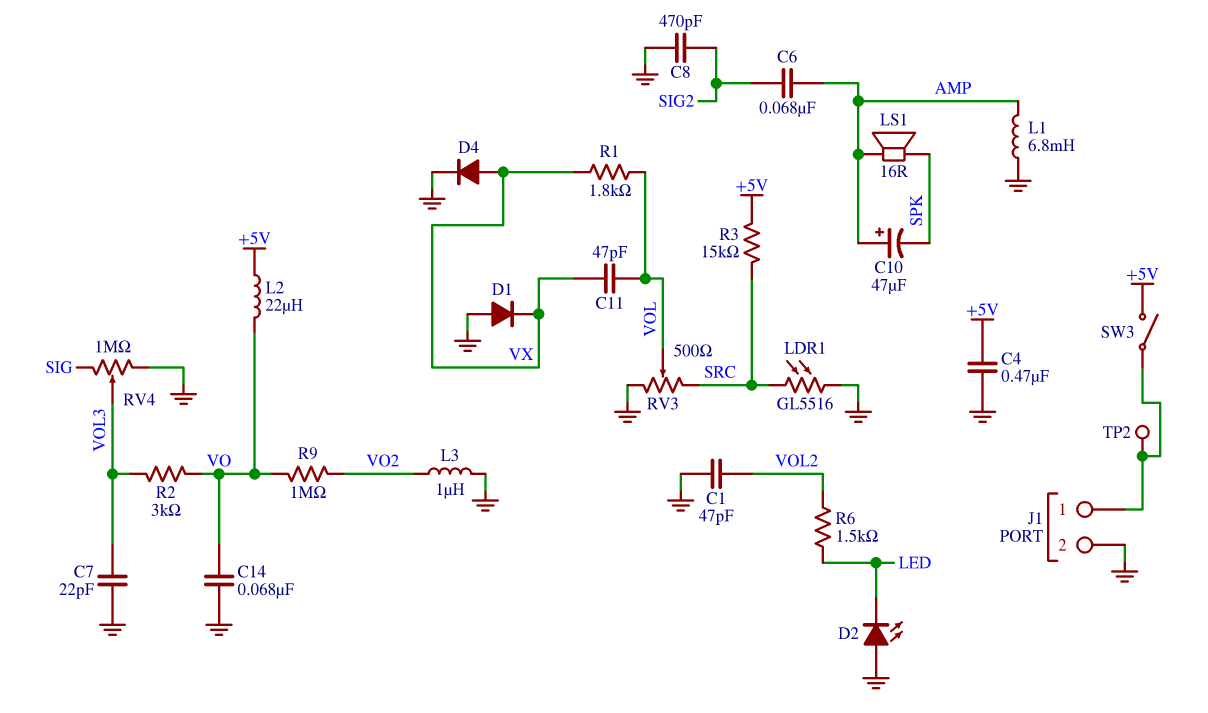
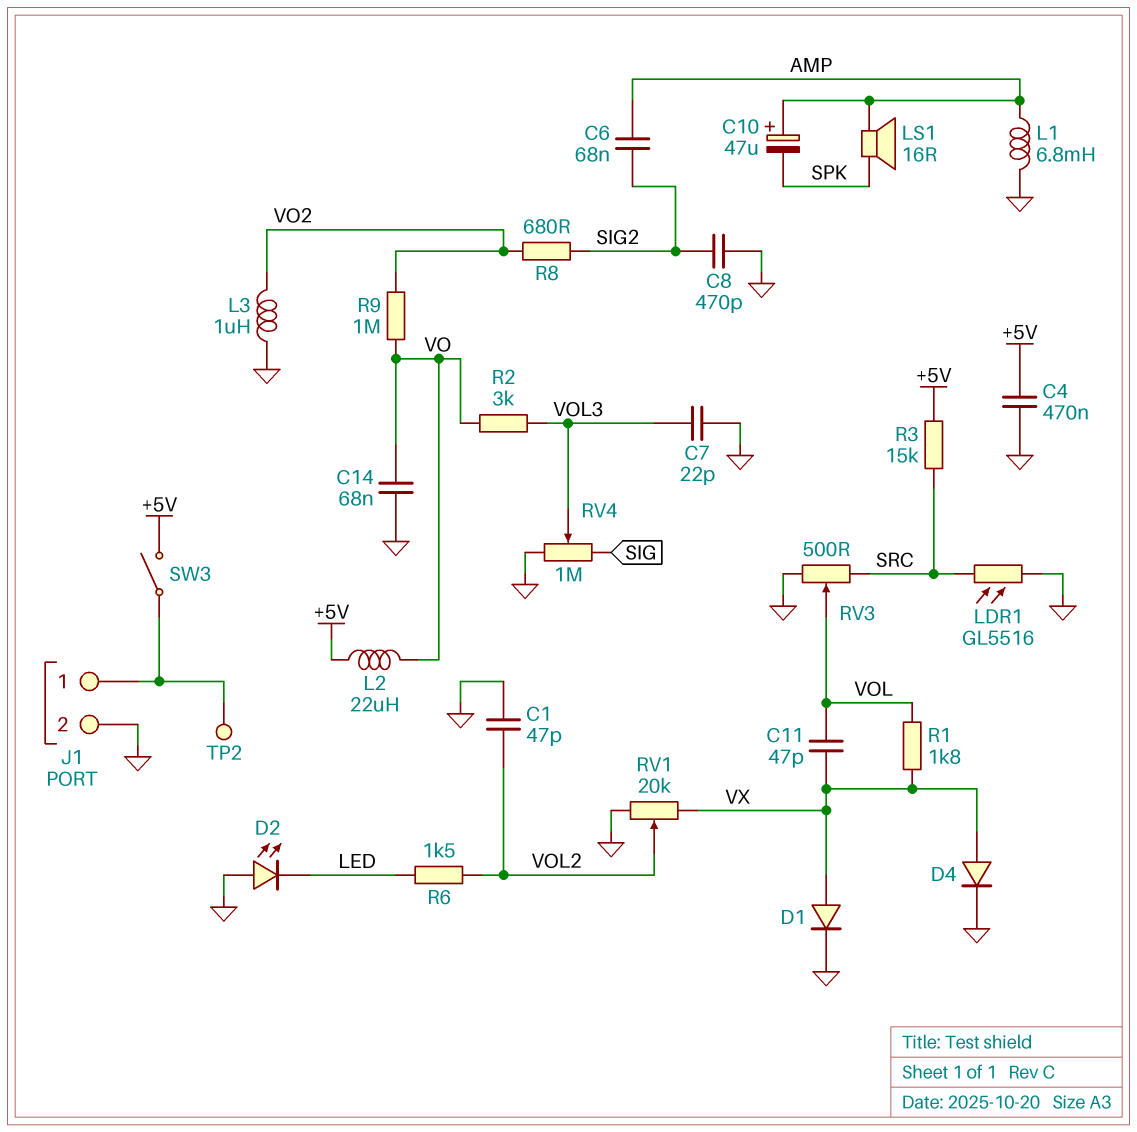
D1: diode (A GND, K VX) -> diode (A VX, K GND)
R8: none -> 680 (SIG2, VO2)
RV1: none -> 20k (GND, VX, wiper VOL2)

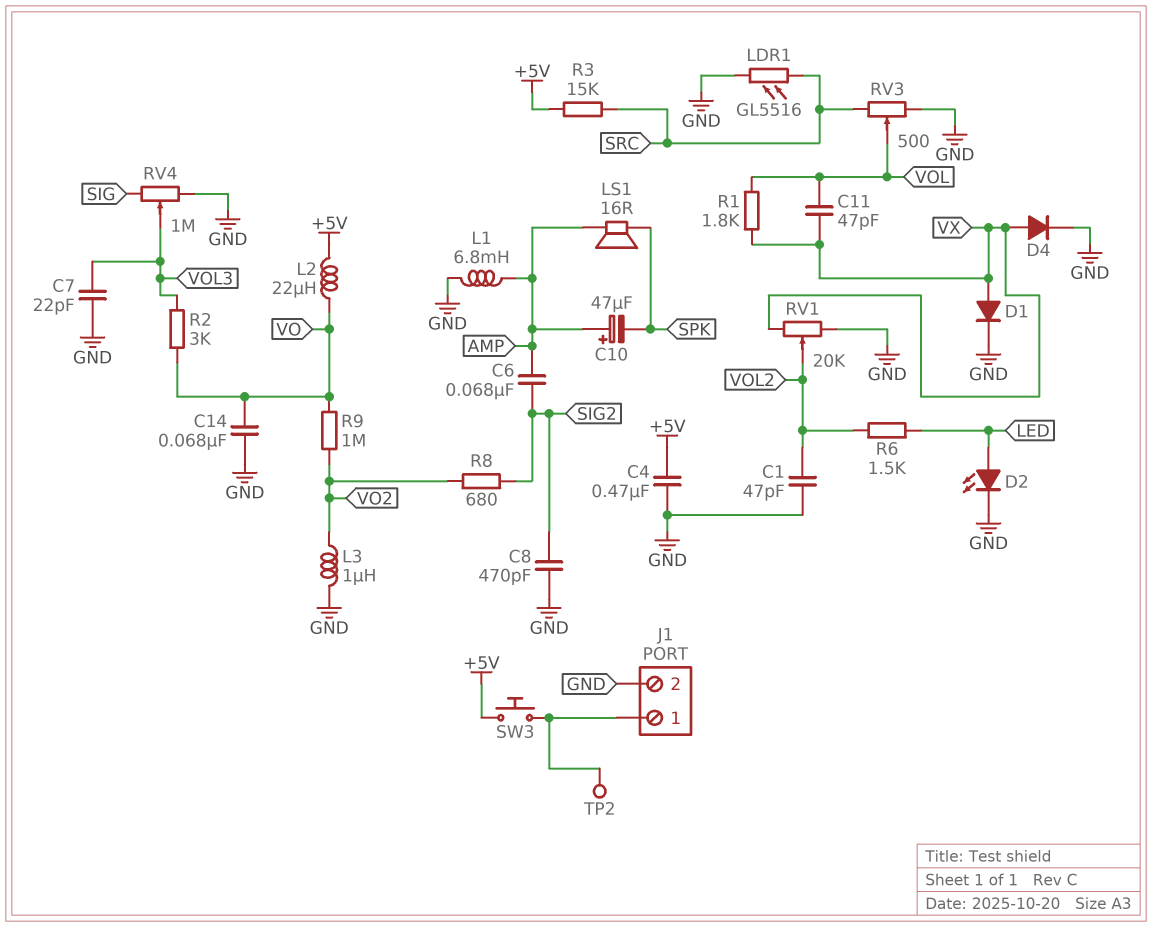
D2: LED (A GND, K LED) -> LED (A LED, K GND)
SW3: switch (+5V, J1/1) -> button (+5V, J1/1)

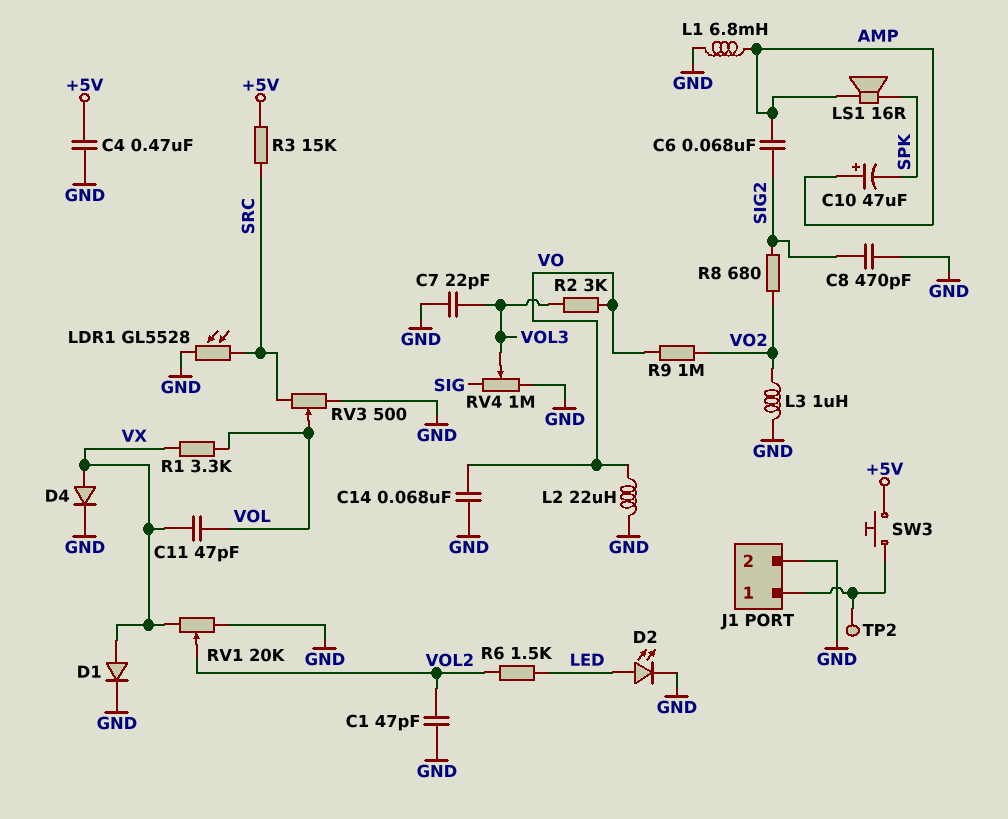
L2: 22uH (+5V, VO) -> 22uH (GND, VO)
LDR1: GL5516 (GND, SRC) -> GL5528 (GND, SRC)
R1: 1.8k (VOL, VX) -> 3.3k (VOL, VX)

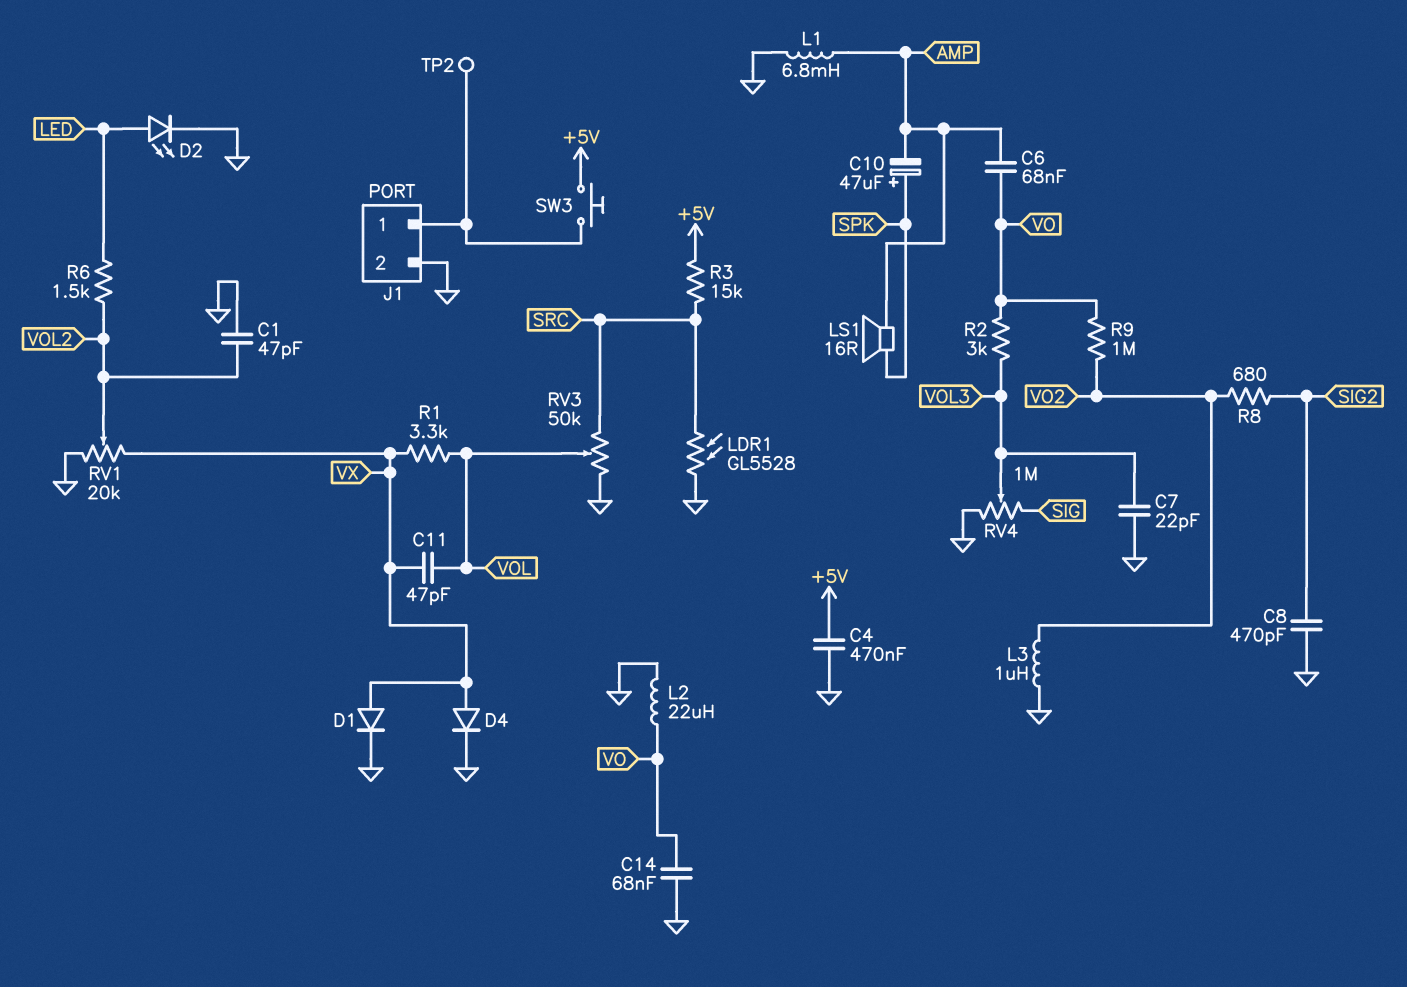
C6: 68nF (AMP, SIG2) -> 68nF (AMP, VO)
C10: 47uF (plus AMP, minus SPK) -> 47uF (plus SPK, minus AMP)
RV3: 500 (GND, SRC, wiper VOL) -> 50k (GND, SRC, wiper VOL)

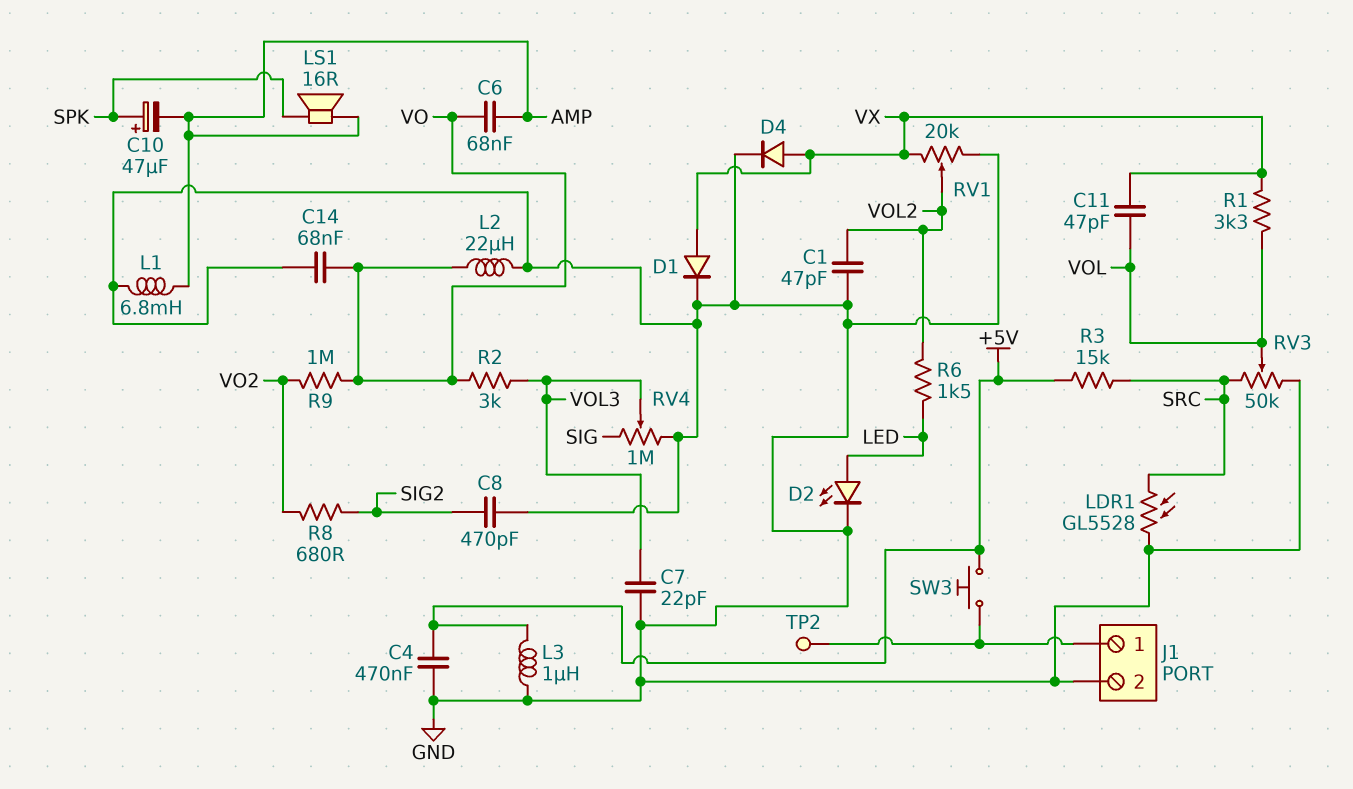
L3: 1uH (GND, VO2) -> 1uH (+5V, GND)

